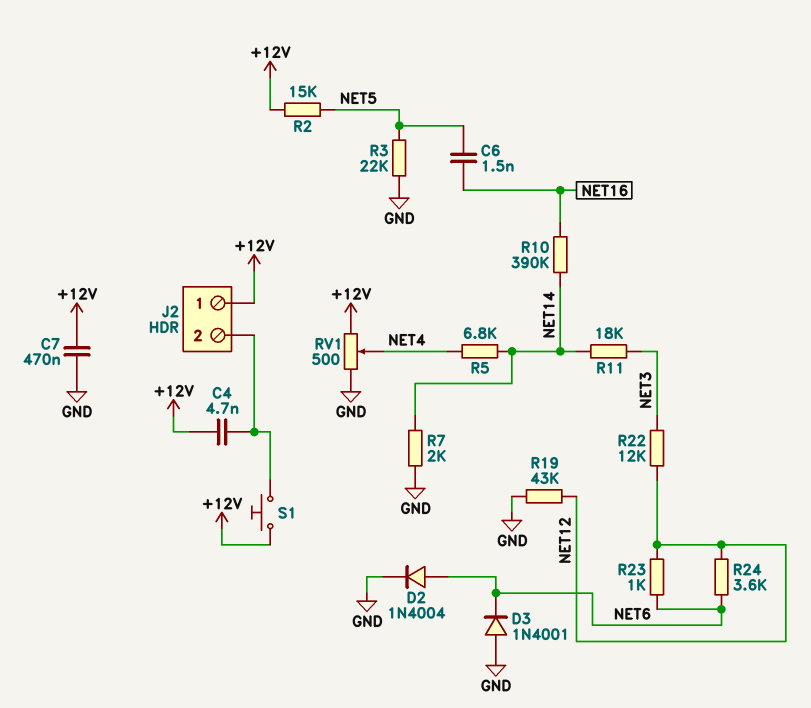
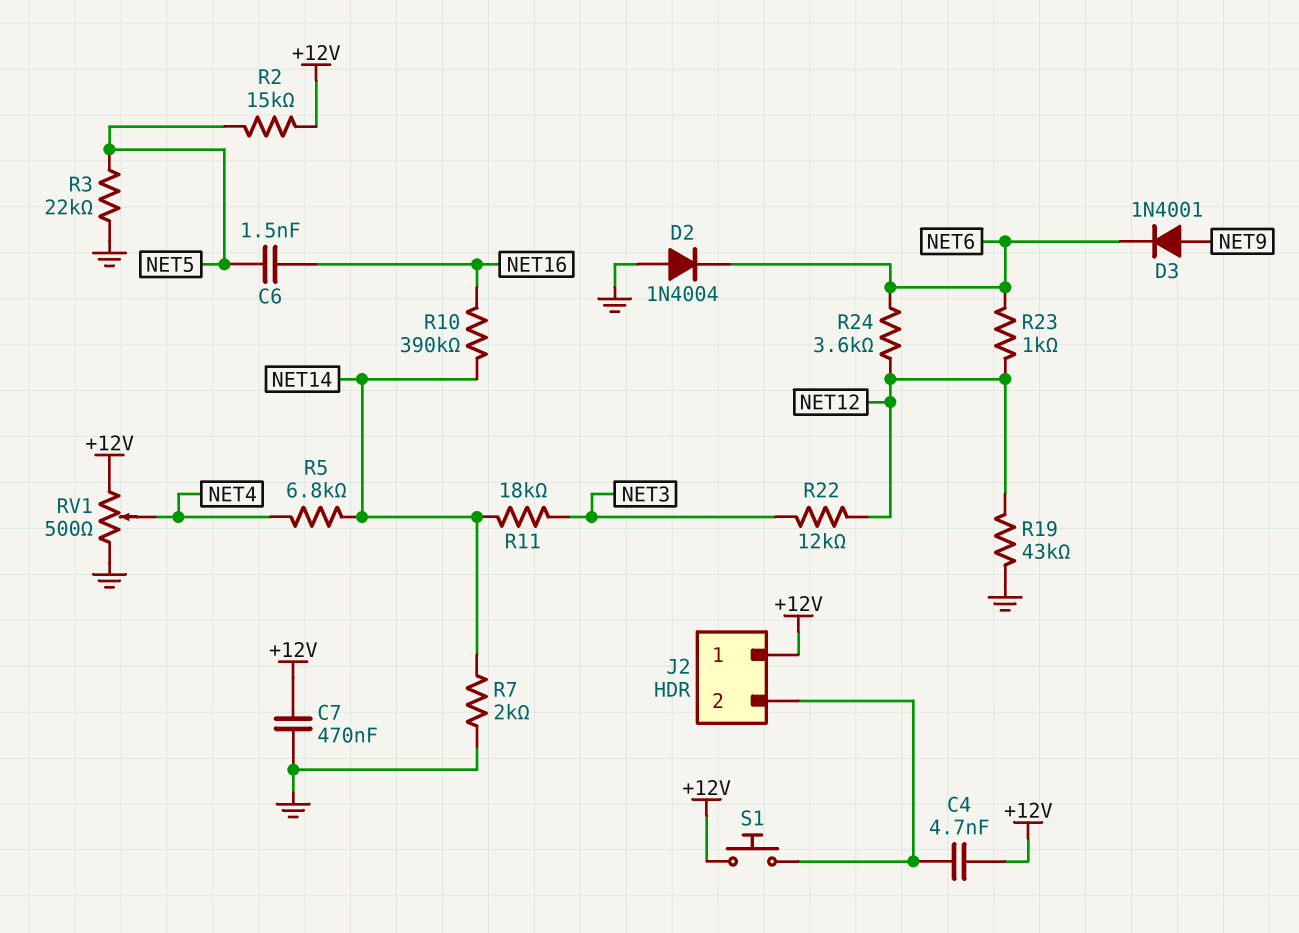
D2: diode 1N4004 (A NET6, K GND) -> diode 1N4004 (A GND, K NET6)
D3: diode 1N4001 (A GND, K NET6) -> diode 1N4001 (A NET9, K NET6)

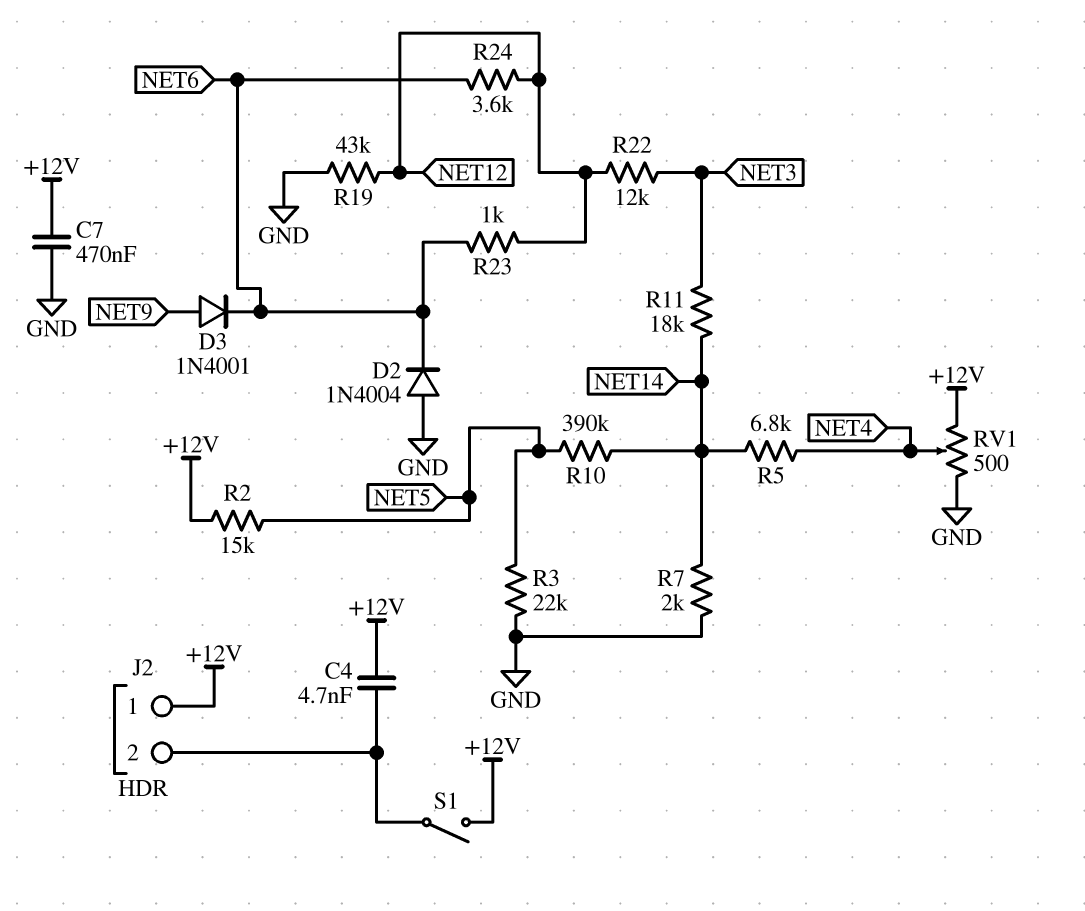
C6: 1.5nF (NET5, NET16) -> none
R10: 390k (NET14, NET16) -> 390k (NET5, NET14)
S1: button (+12V, J2/2) -> switch (+12V, J2/2)

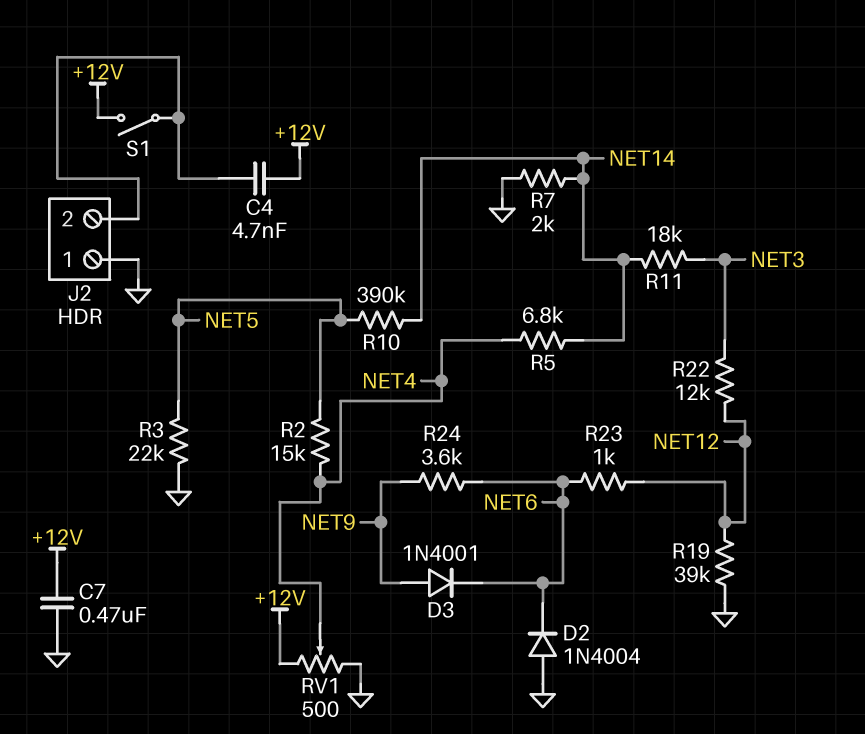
J2 pin 1: +12V -> GND
R2: 15k (+12V, NET5) -> 15k (NET4, NET5)
R19: 43k (GND, NET12) -> 39k (GND, NET12)
R24: 3.6k (NET6, NET12) -> 3.6k (NET6, NET9)

